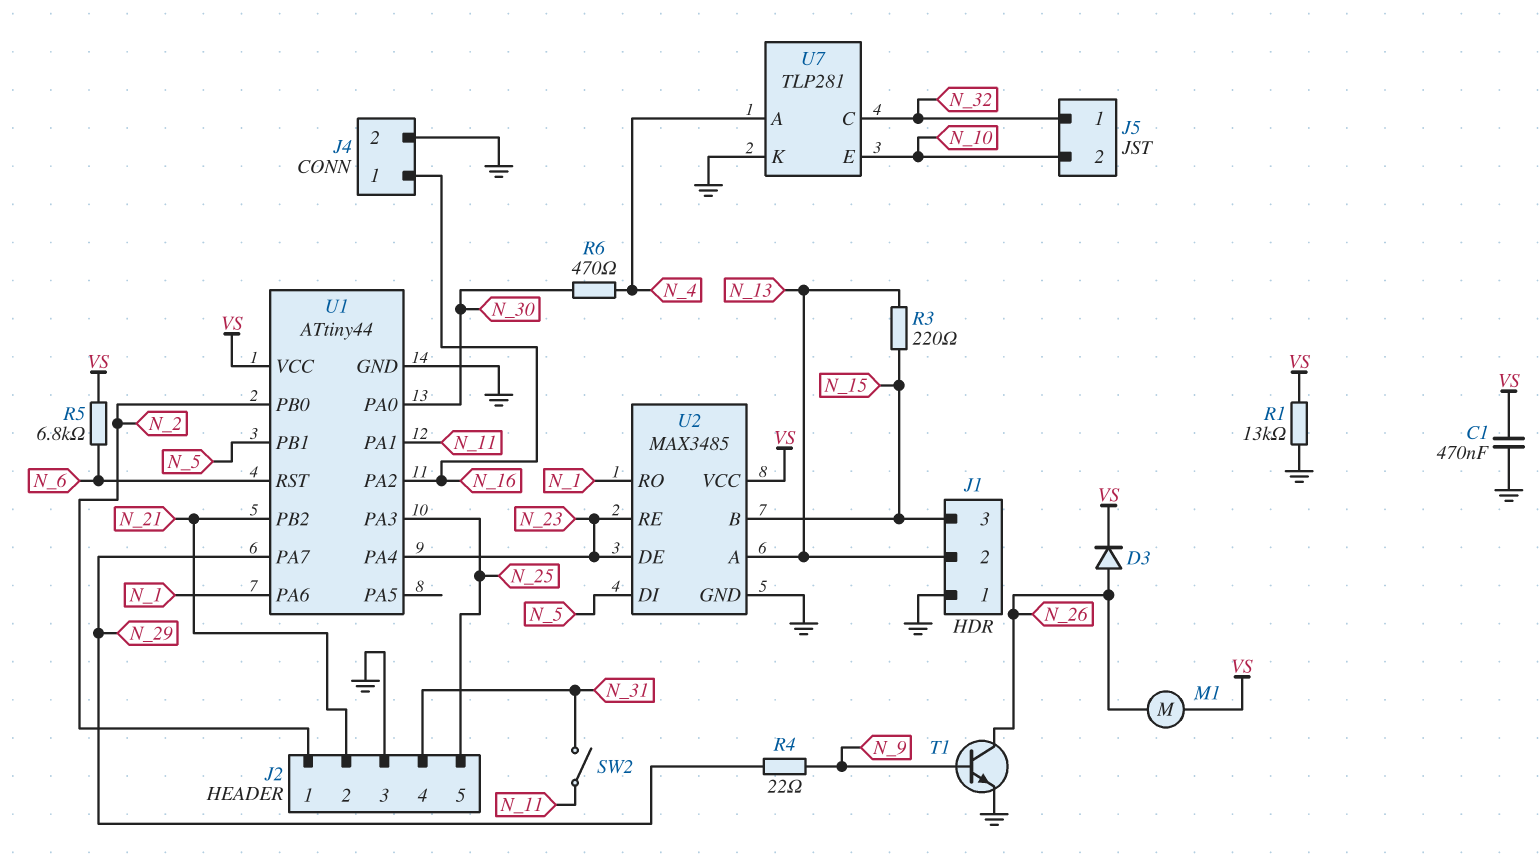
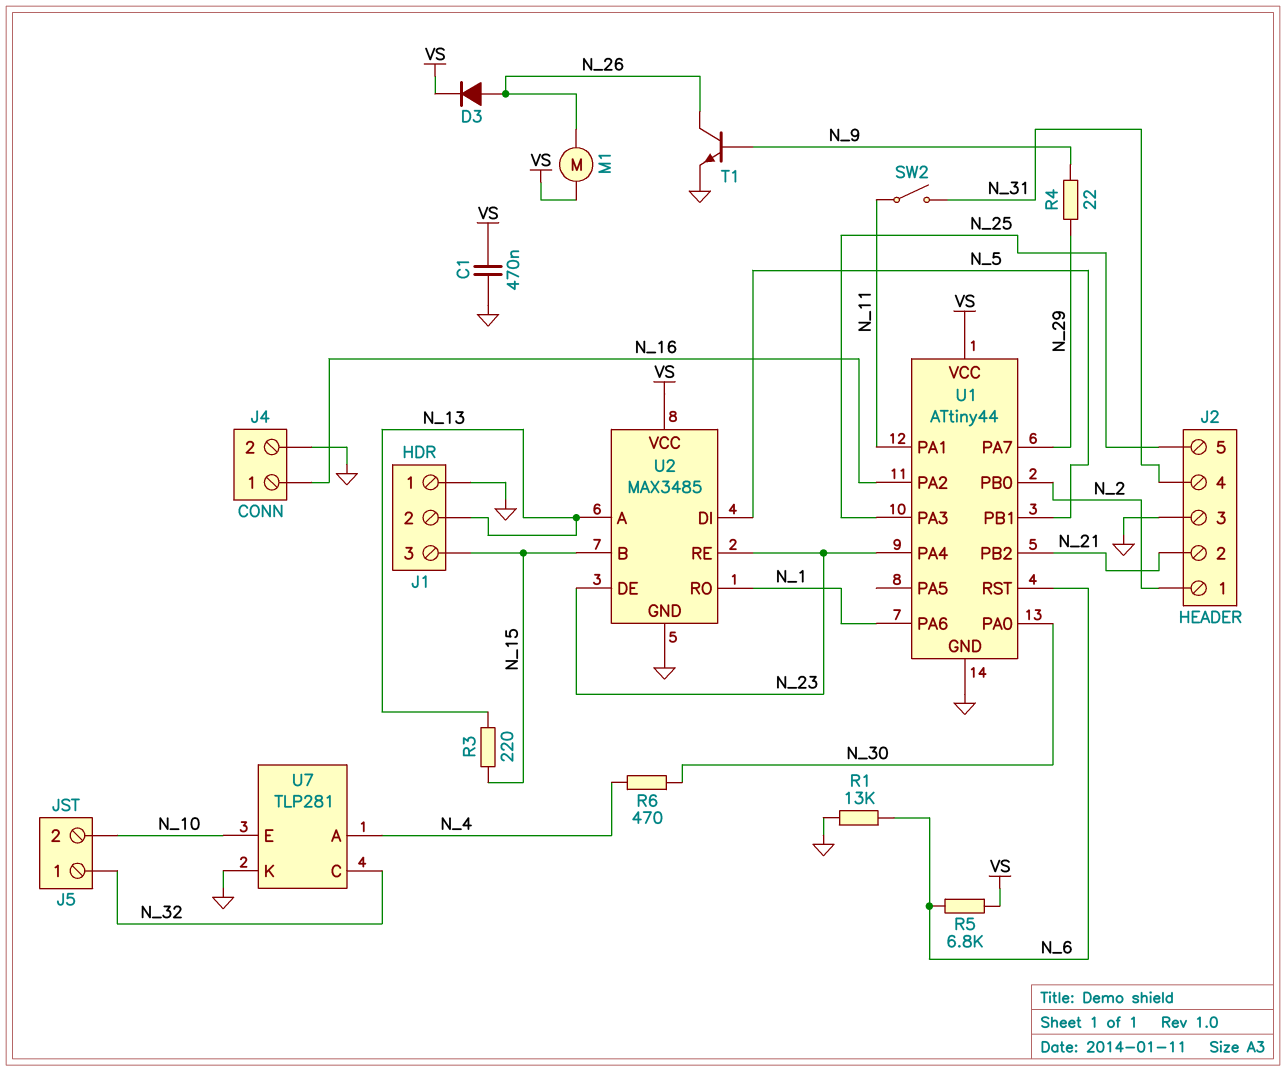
R1: 13k (GND, VS) -> 13k (GND, N_6)

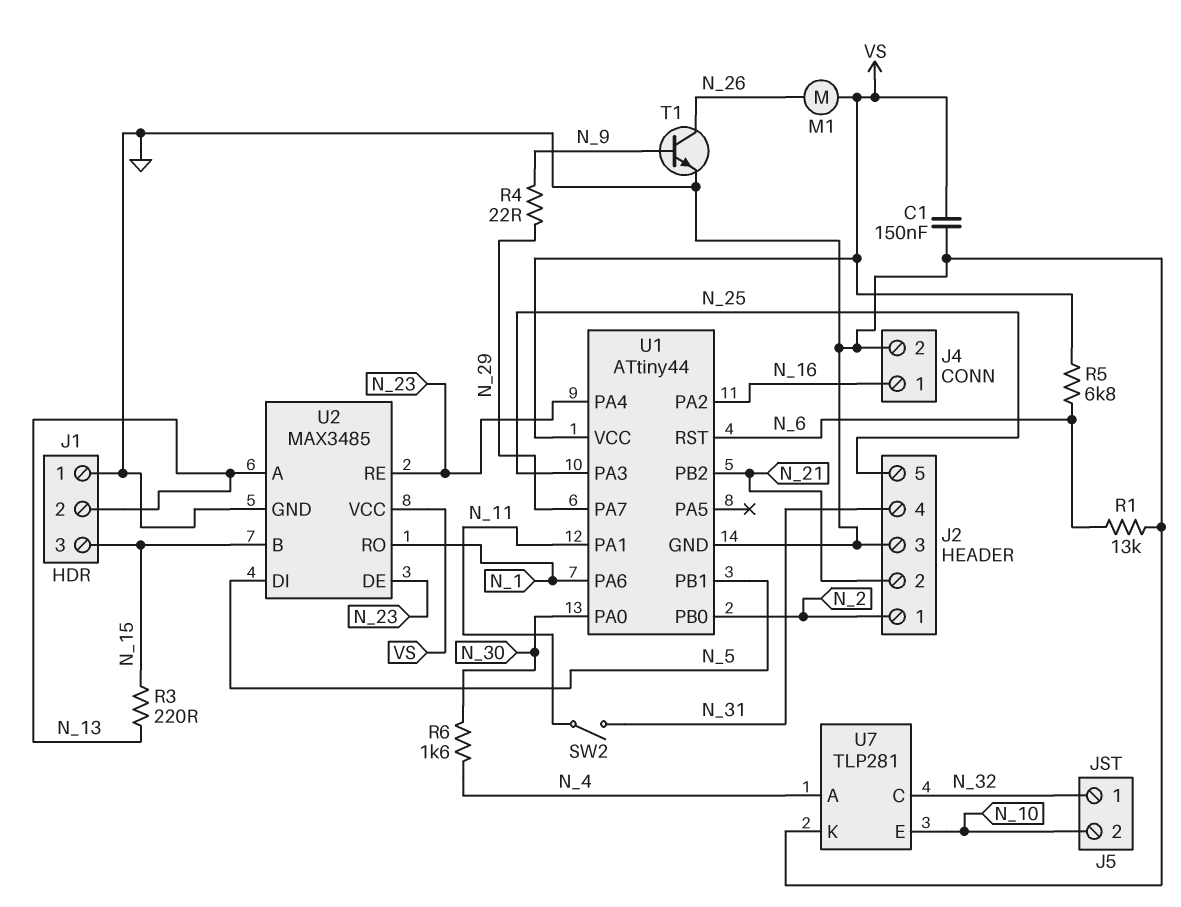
C1: 470nF (GND, VS) -> 150nF (GND, VS)
D3: diode (A N_26, K VS) -> none
R6: 470 (N_4, N_30) -> 1.6k (N_4, N_30)

